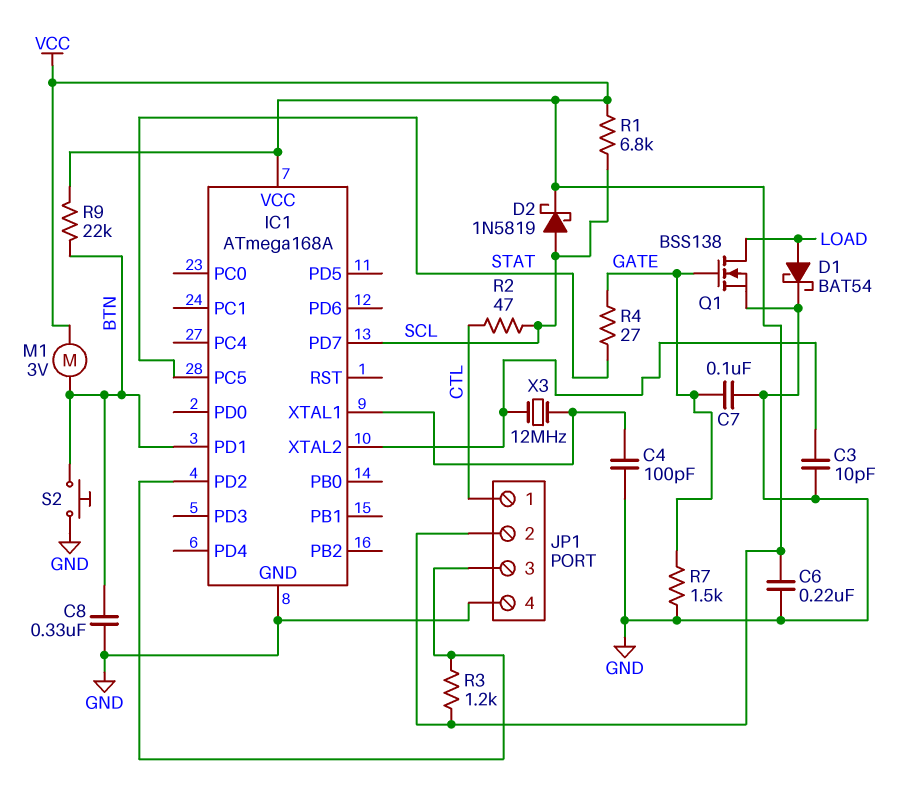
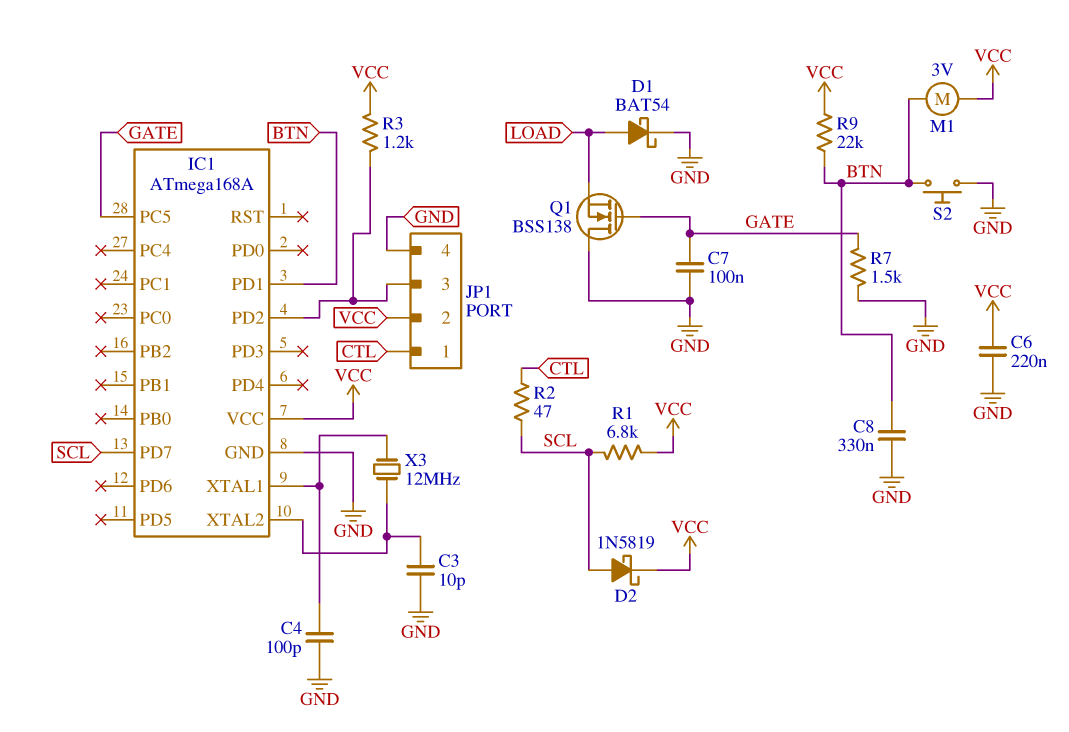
IC1 pin PC5: STAT -> GATE
Q1: NMOS BSS138 (G GATE, D LOAD, S GND) -> NMOS BSS138 (G GATE, D GND, S LOAD)
R4: 27 (GATE, STAT) -> none

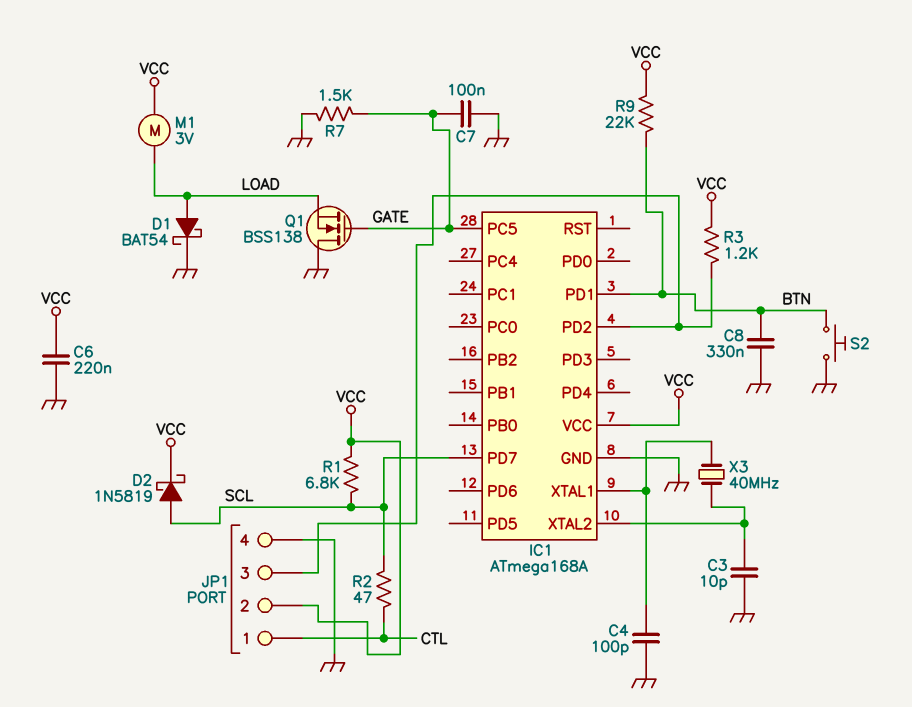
M1: motor 3V (BTN, VCC) -> motor 3V (LOAD, VCC)
X3: 12MHz (IC1/XTAL1, IC1/XTAL2) -> 40MHz (IC1/XTAL1, IC1/XTAL2)

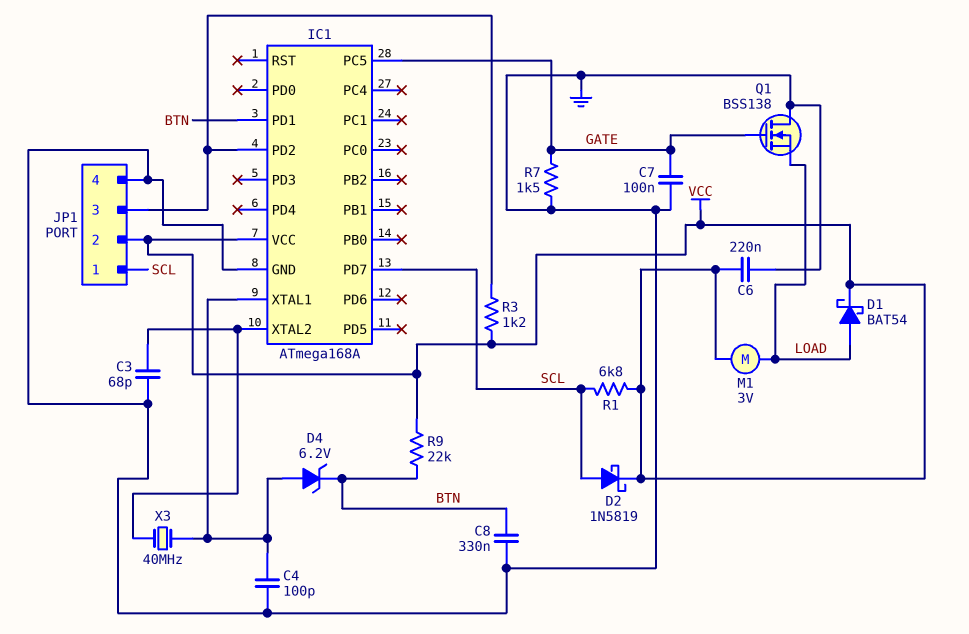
C3: 10pF (GND, IC1/XTAL2) -> 68pF (GND, IC1/XTAL2)
D1: schottky BAT54 (A LOAD, K GND) -> schottky BAT54 (A LOAD, K VCC)
D4: none -> zener 6.2V (A IC1/XTAL1, K BTN)
JP1 pin 1: CTL -> SCL
R2: 47 (CTL, SCL) -> none
S2: button (BTN, GND) -> none

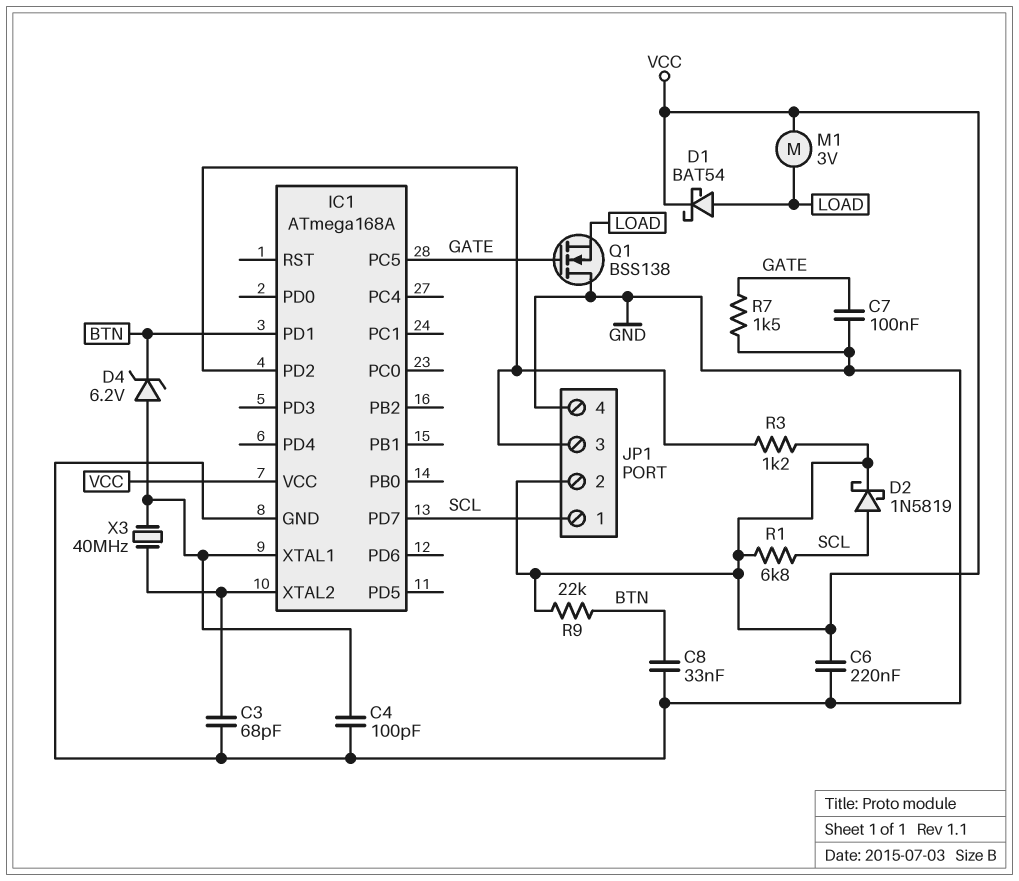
C8: 330nF (BTN, GND) -> 33nF (BTN, GND)

